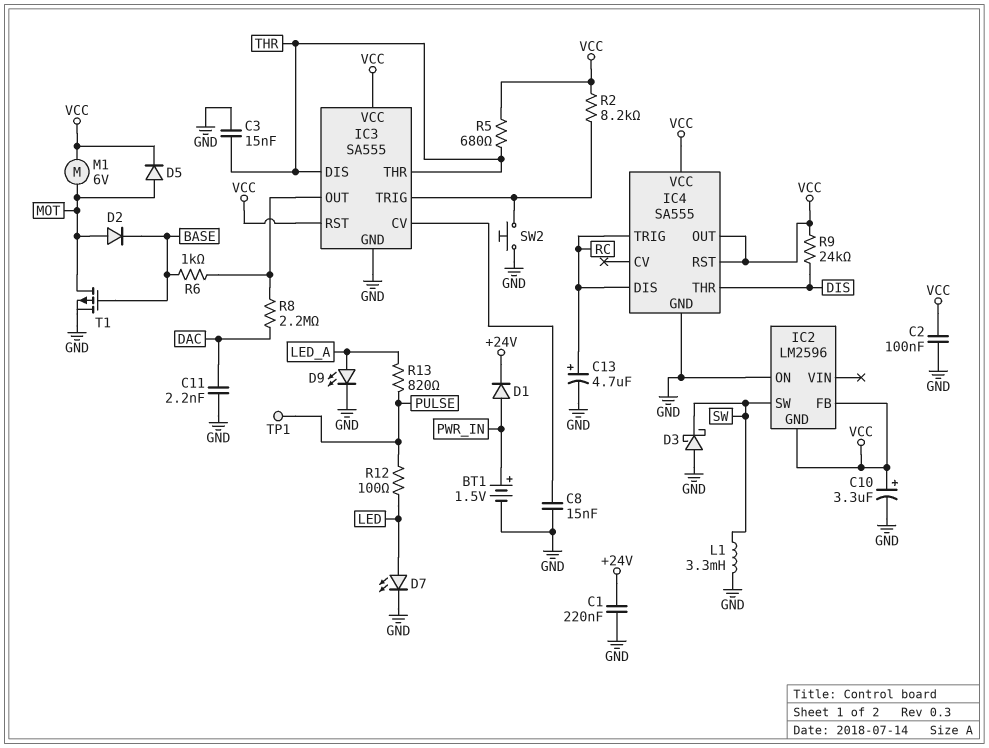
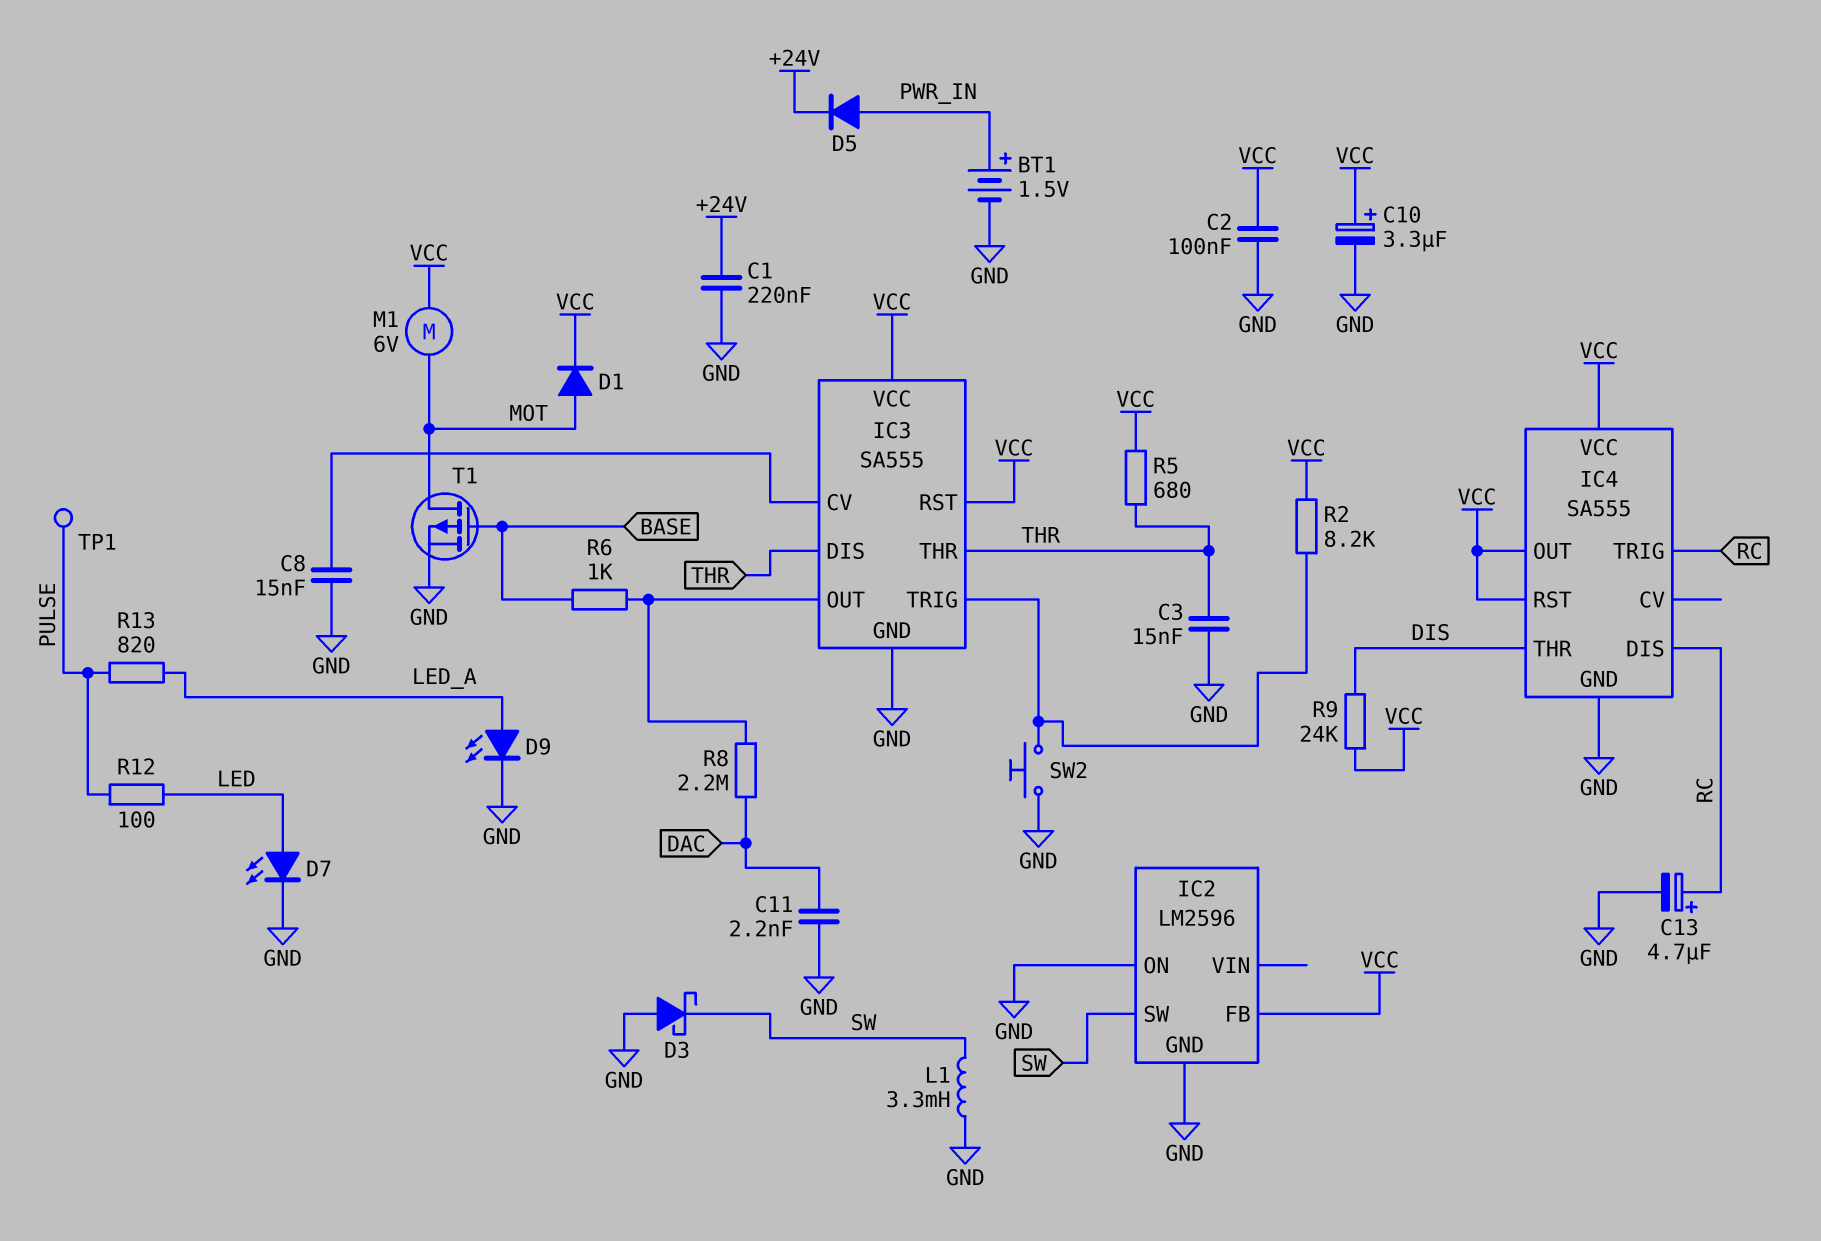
D1: diode (A PWR_IN, K +24V) -> diode (A MOT, K VCC)
D2: diode (A MOT, K BASE) -> none
D5: diode (A MOT, K VCC) -> diode (A PWR_IN, K +24V)
IC2 pin GND: VCC -> GND

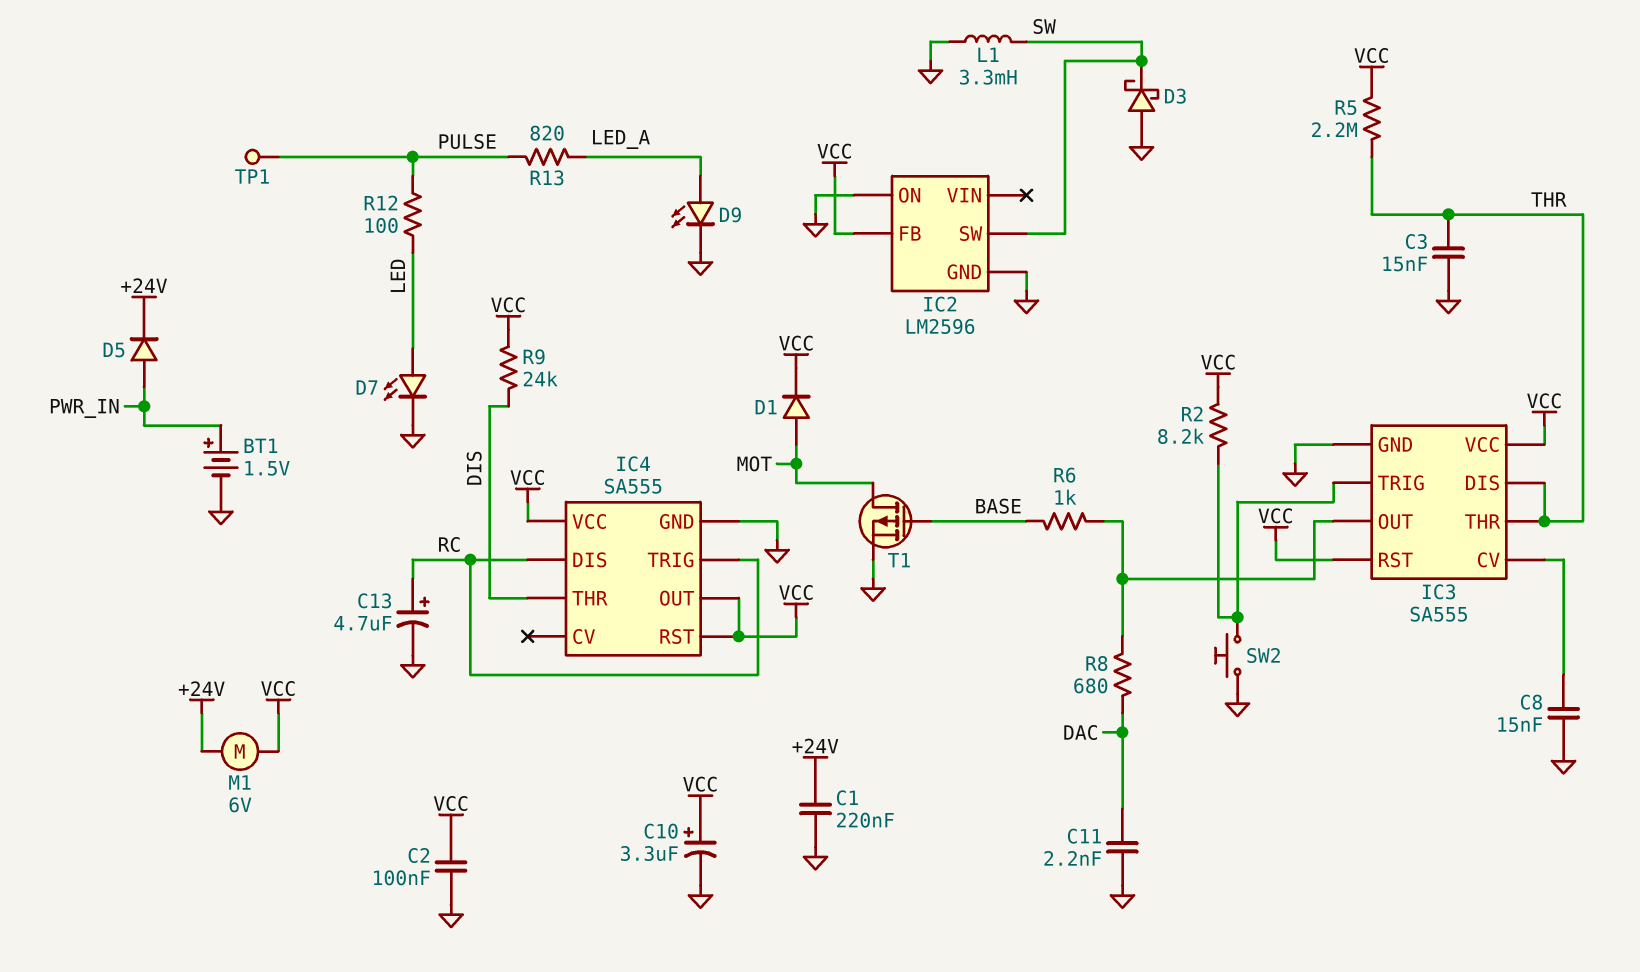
M1: motor 6V (MOT, VCC) -> motor 6V (+24V, VCC)
R5: 680 (THR, VCC) -> 2.2M (THR, VCC)
R8: 2.2M (DAC, IC3/OUT) -> 680 (DAC, IC3/OUT)

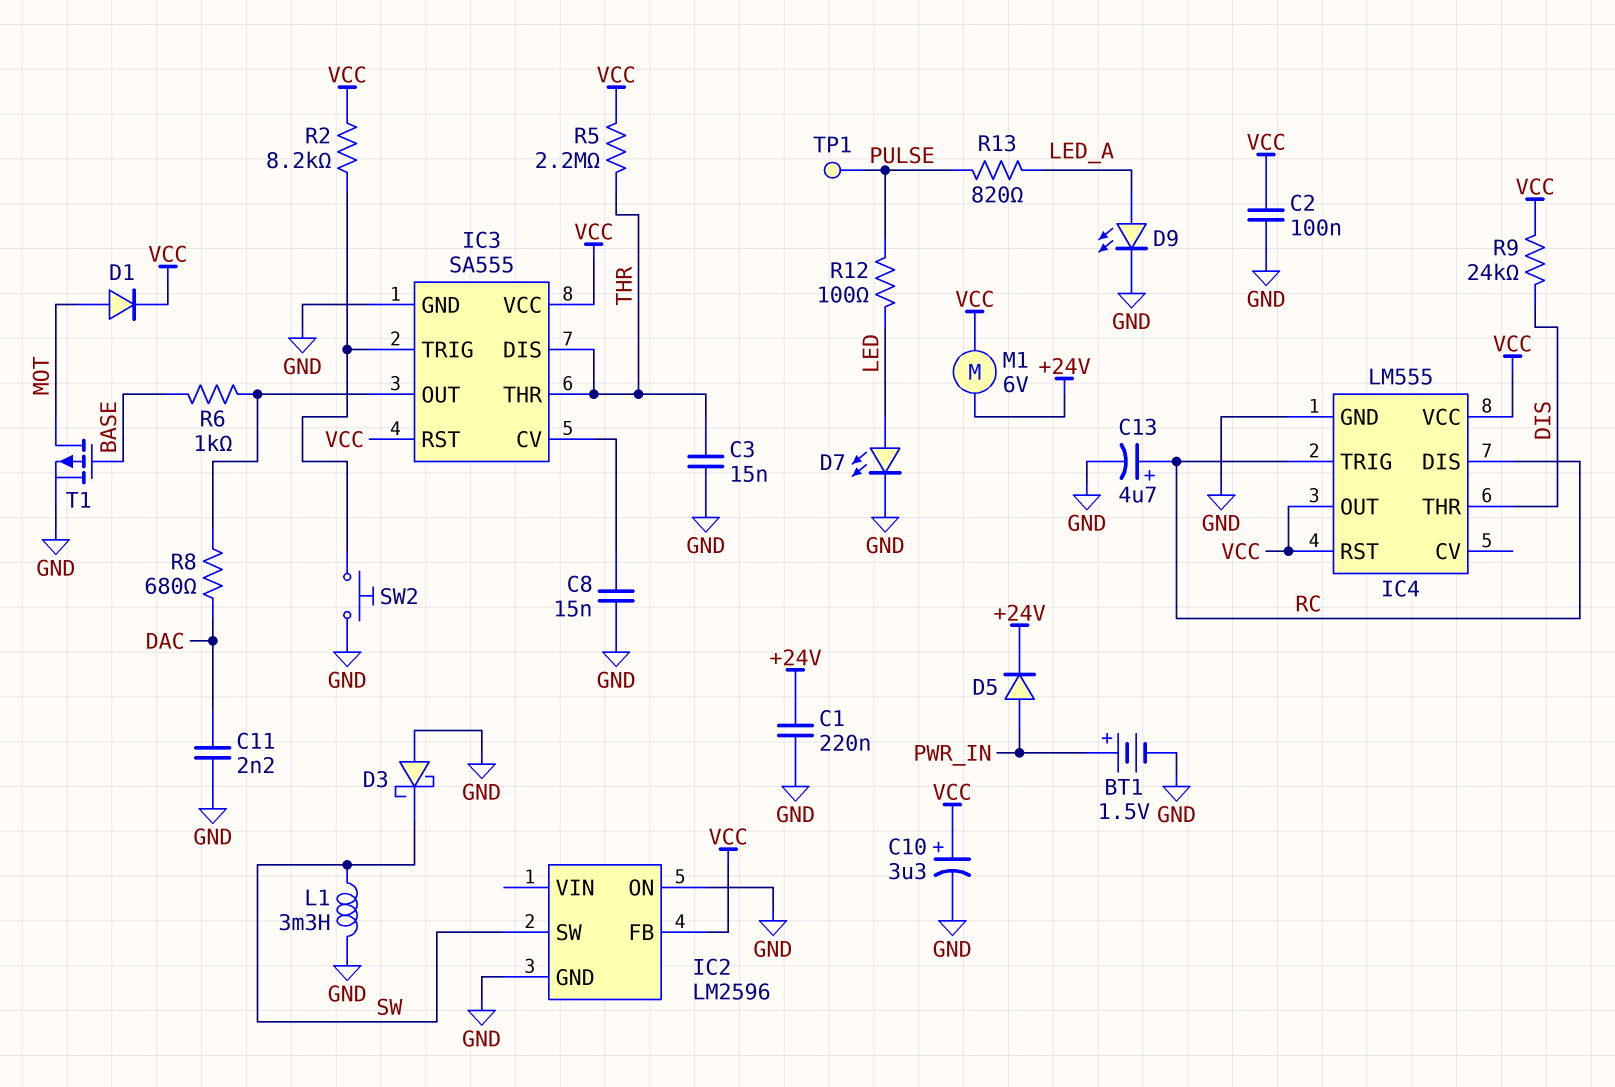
IC4: SA555 -> LM555

